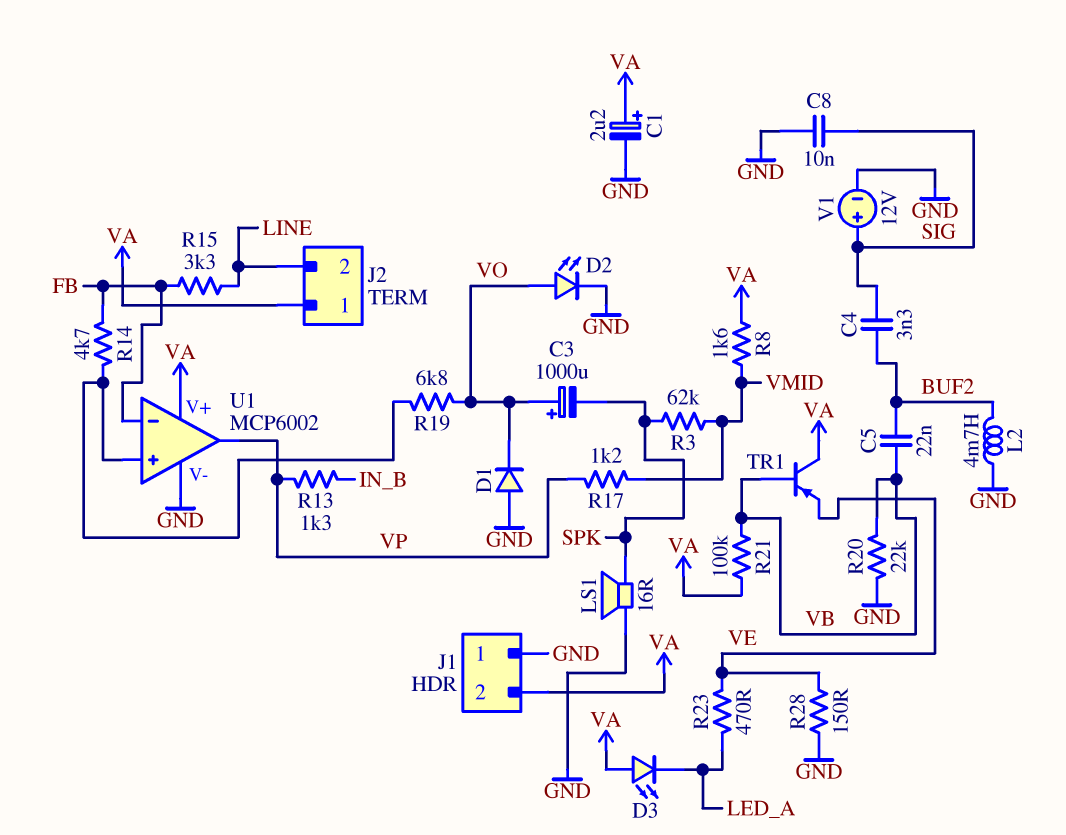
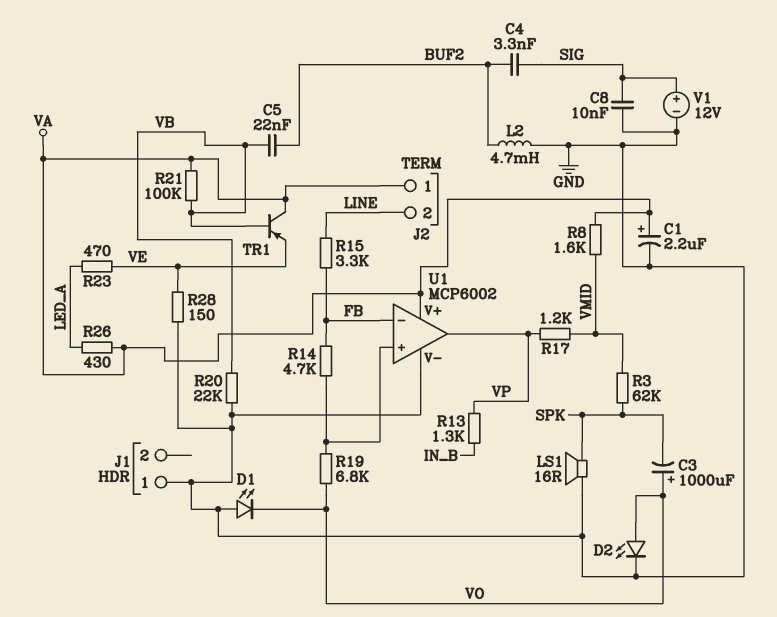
D1: diode (A GND, K VO) -> LED (A GND, K VO)
D3: LED (A VA, K LED_A) -> none
J1 pin 2: VA -> none
R26: none -> 430 (LED_A, VA)

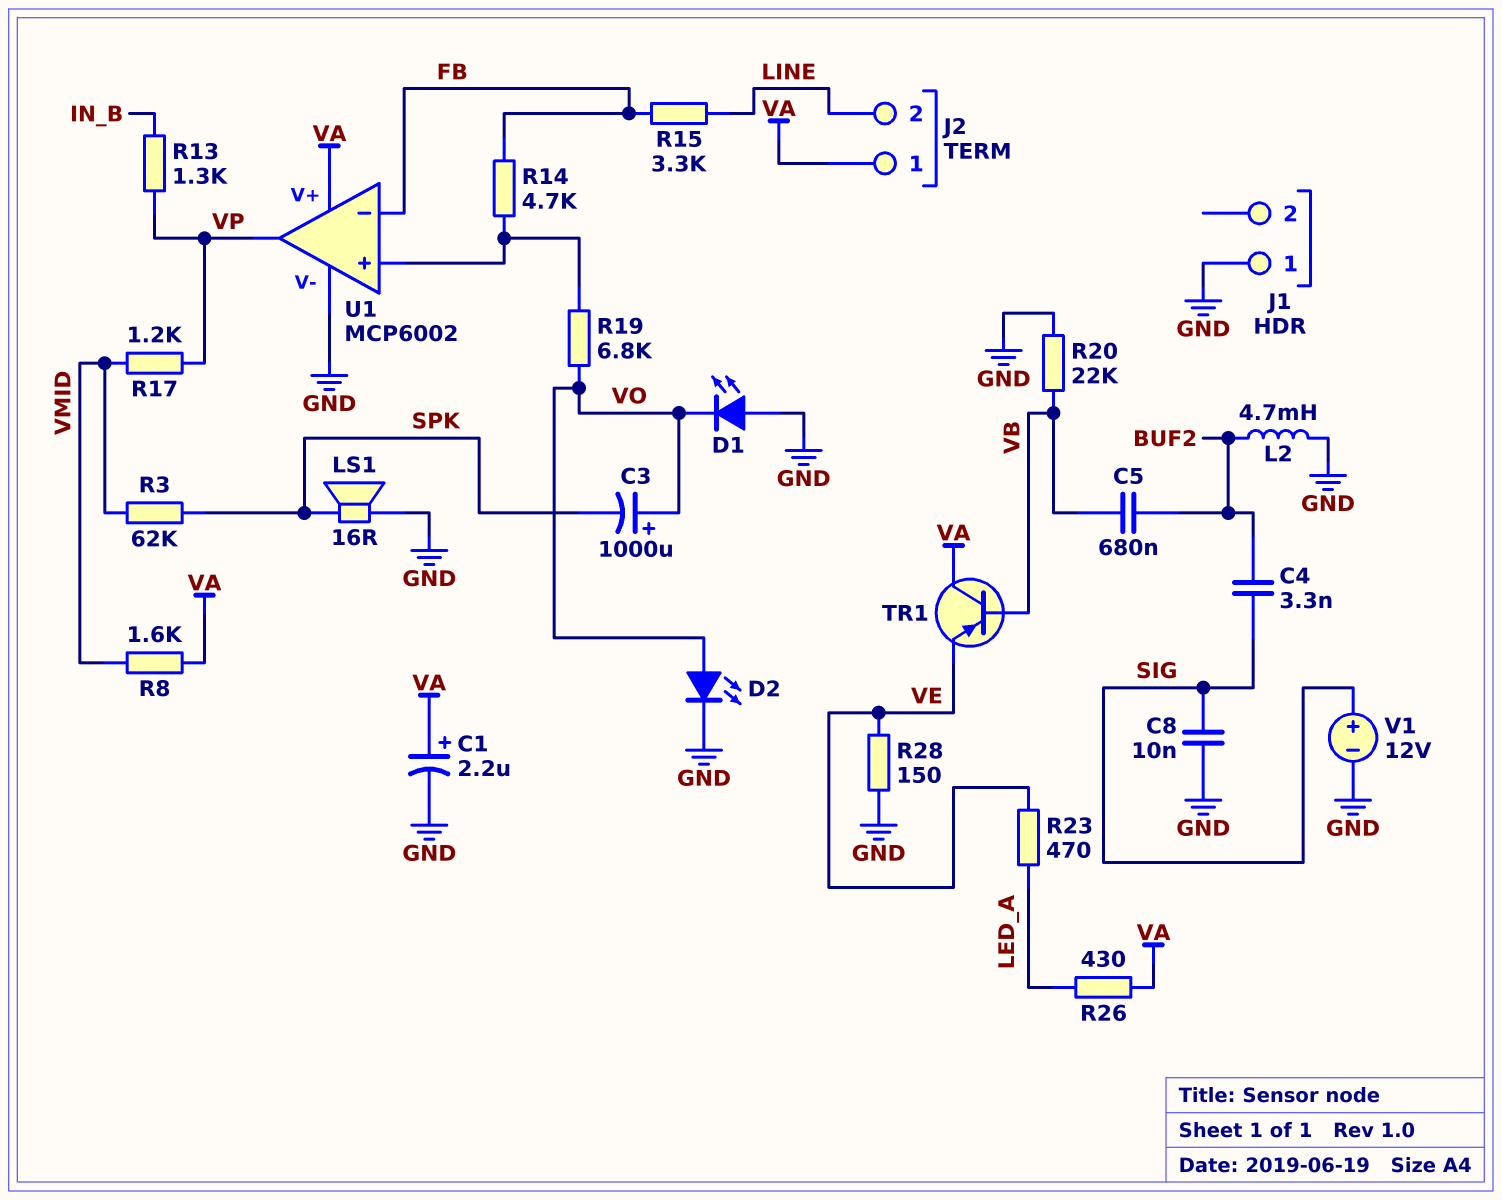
C5: 22nF (BUF2, VB) -> 680nF (BUF2, VB)
R21: 100k (VA, VB) -> none

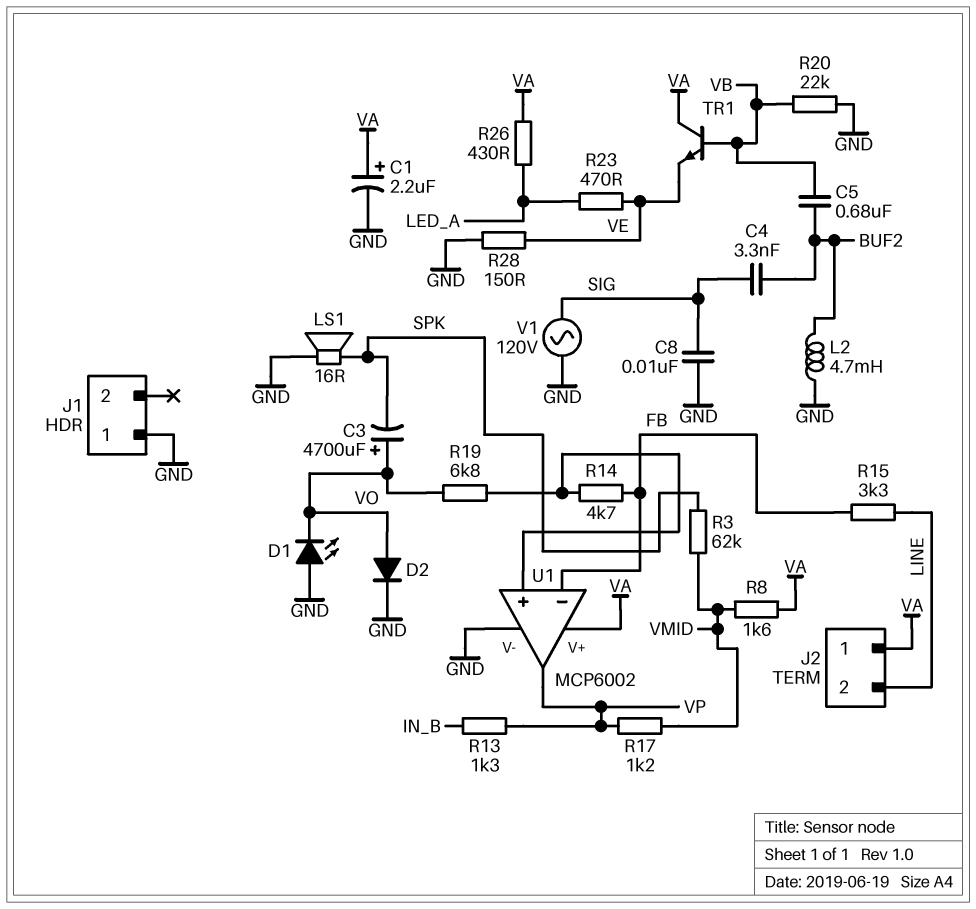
C3: 1000uF (plus VO, minus SPK) -> 4700uF (plus VO, minus SPK)
D2: LED (A VO, K GND) -> diode (A VO, K GND)
TR1: PNP (B VB, C VA, E VE) -> NPN (B VB, C VA, E VE)
V1: 12V (plus SIG, minus GND) -> AC 120V (GND, SIG)

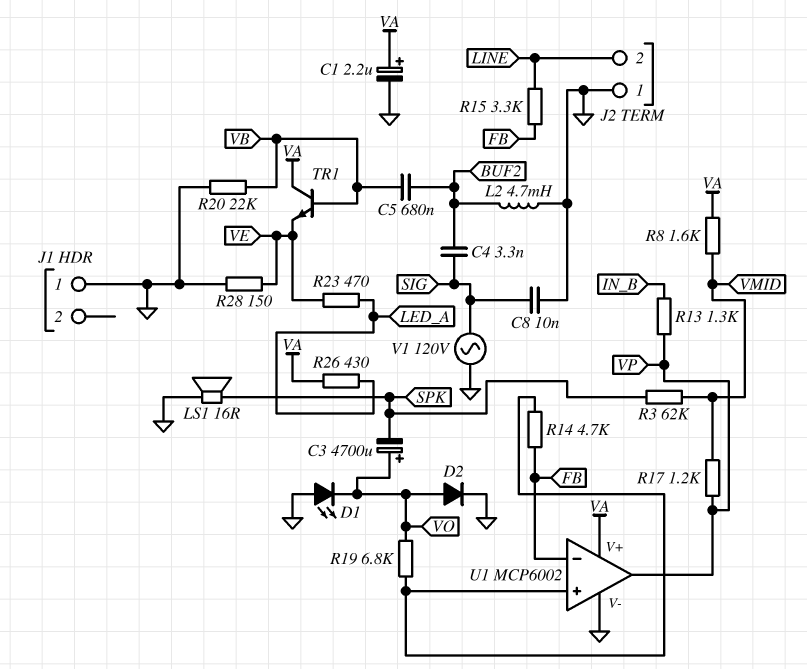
J2 pin 1: VA -> GND

